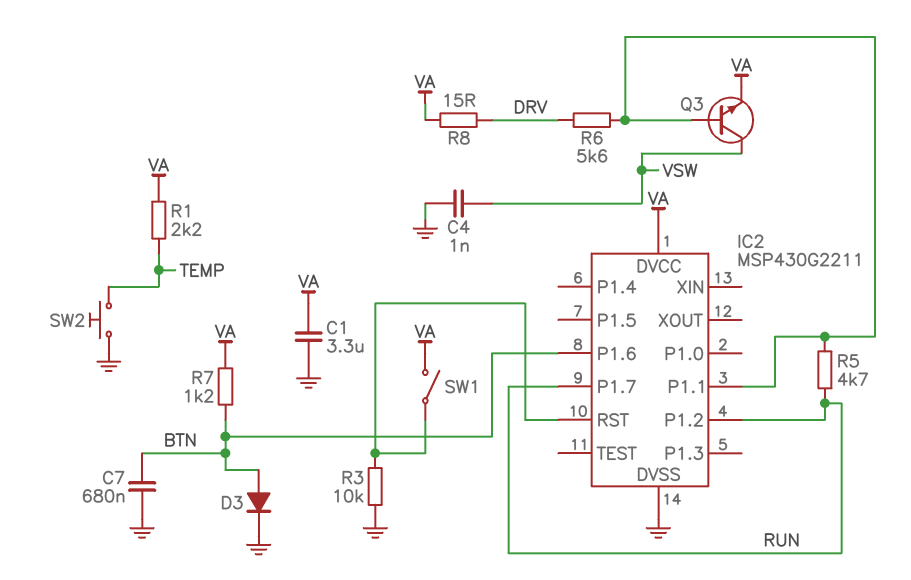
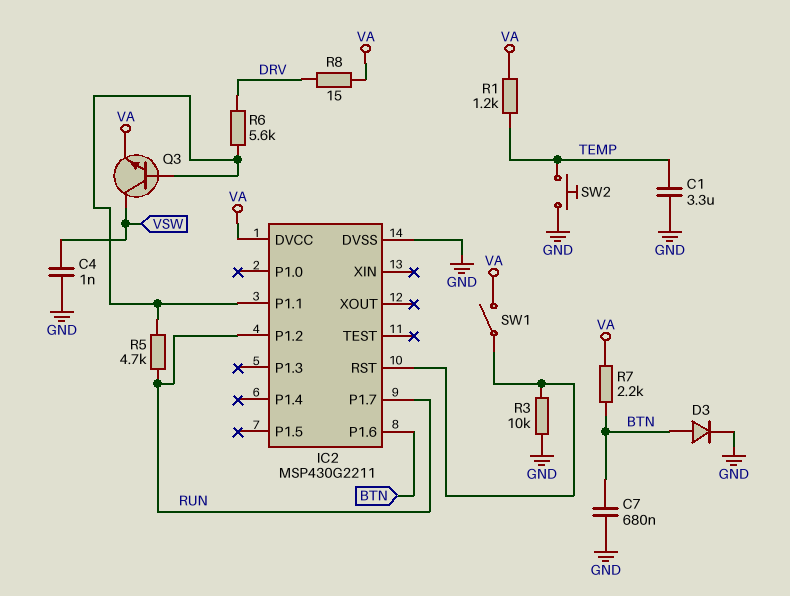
C1: 3.3uF (GND, VA) -> 3.3uF (GND, TEMP)
R1: 2.2k (TEMP, VA) -> 1.2k (TEMP, VA)
R7: 1.2k (BTN, VA) -> 2.2k (BTN, VA)

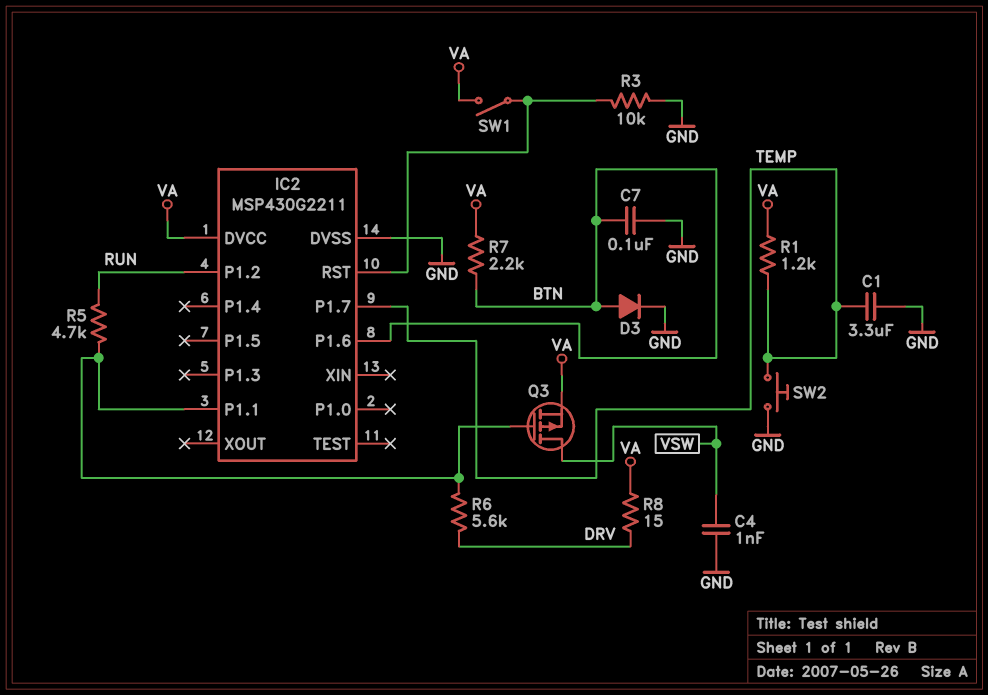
C7: 680nF (BTN, GND) -> 100nF (BTN, GND)
IC2 pin P1.7: RUN -> TEMP
Q3: NPN (B IC2/P1.1, C VSW, E VA) -> PMOS (G IC2/P1.1, D VSW, S VA)

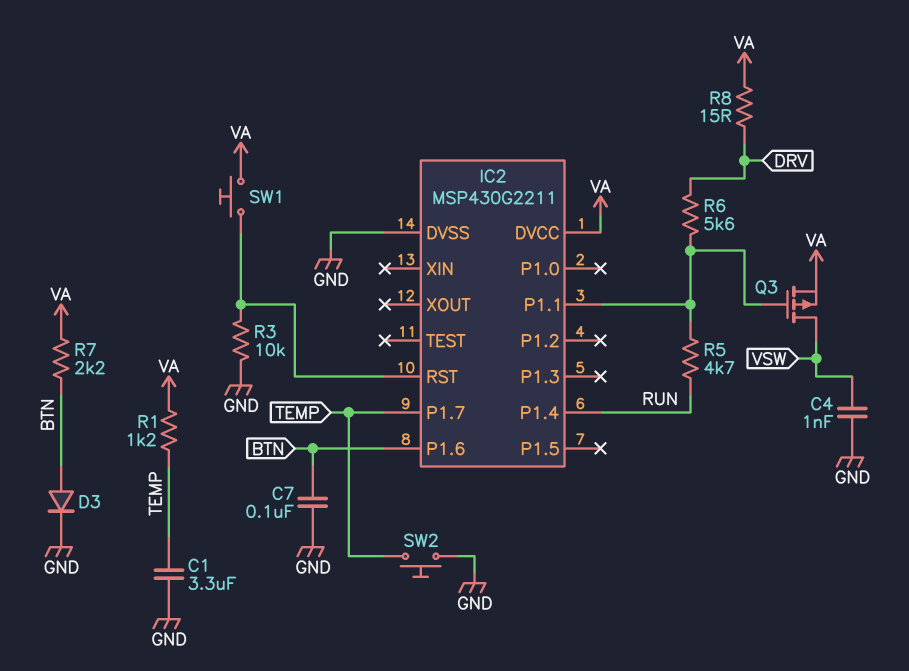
IC2 pin P1.2: RUN -> none
IC2 pin P1.4: none -> RUN
SW1: switch (IC2/RST, VA) -> button (IC2/RST, VA)

